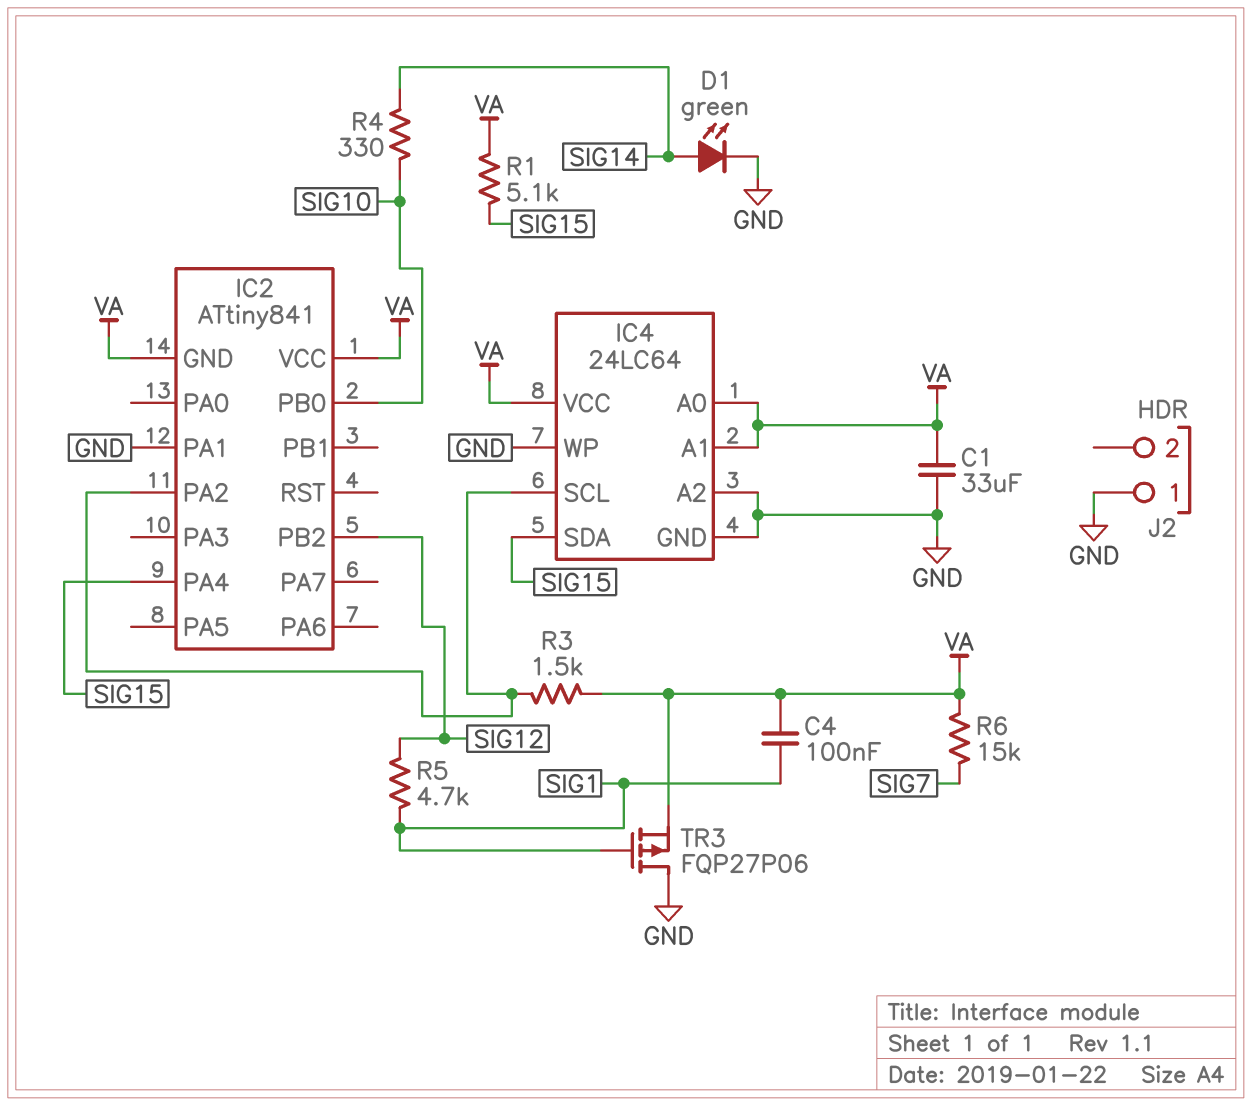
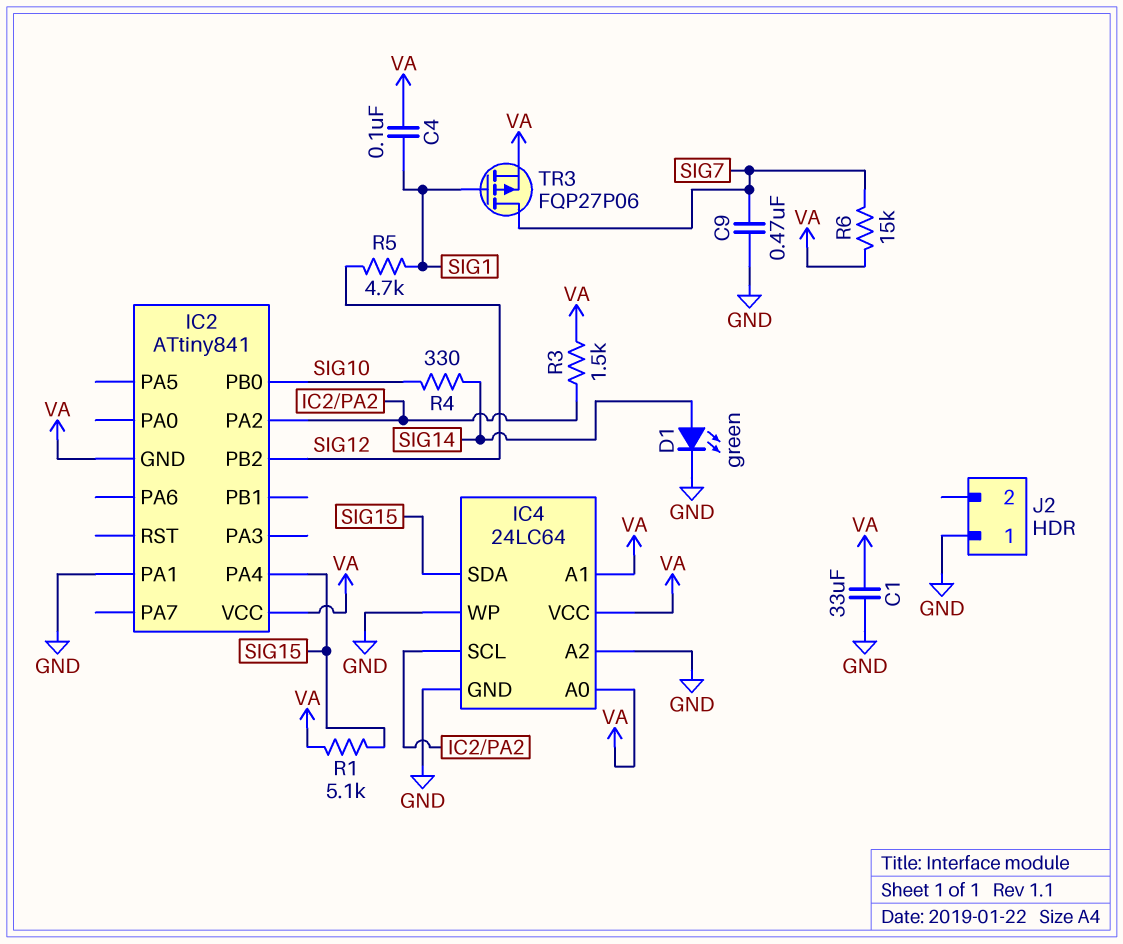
C9: none -> 470nF (GND, SIG7)
TR3: PMOS FQP27P06 (G SIG1, D GND, S VA) -> PMOS FQP27P06 (G SIG1, D SIG7, S VA)

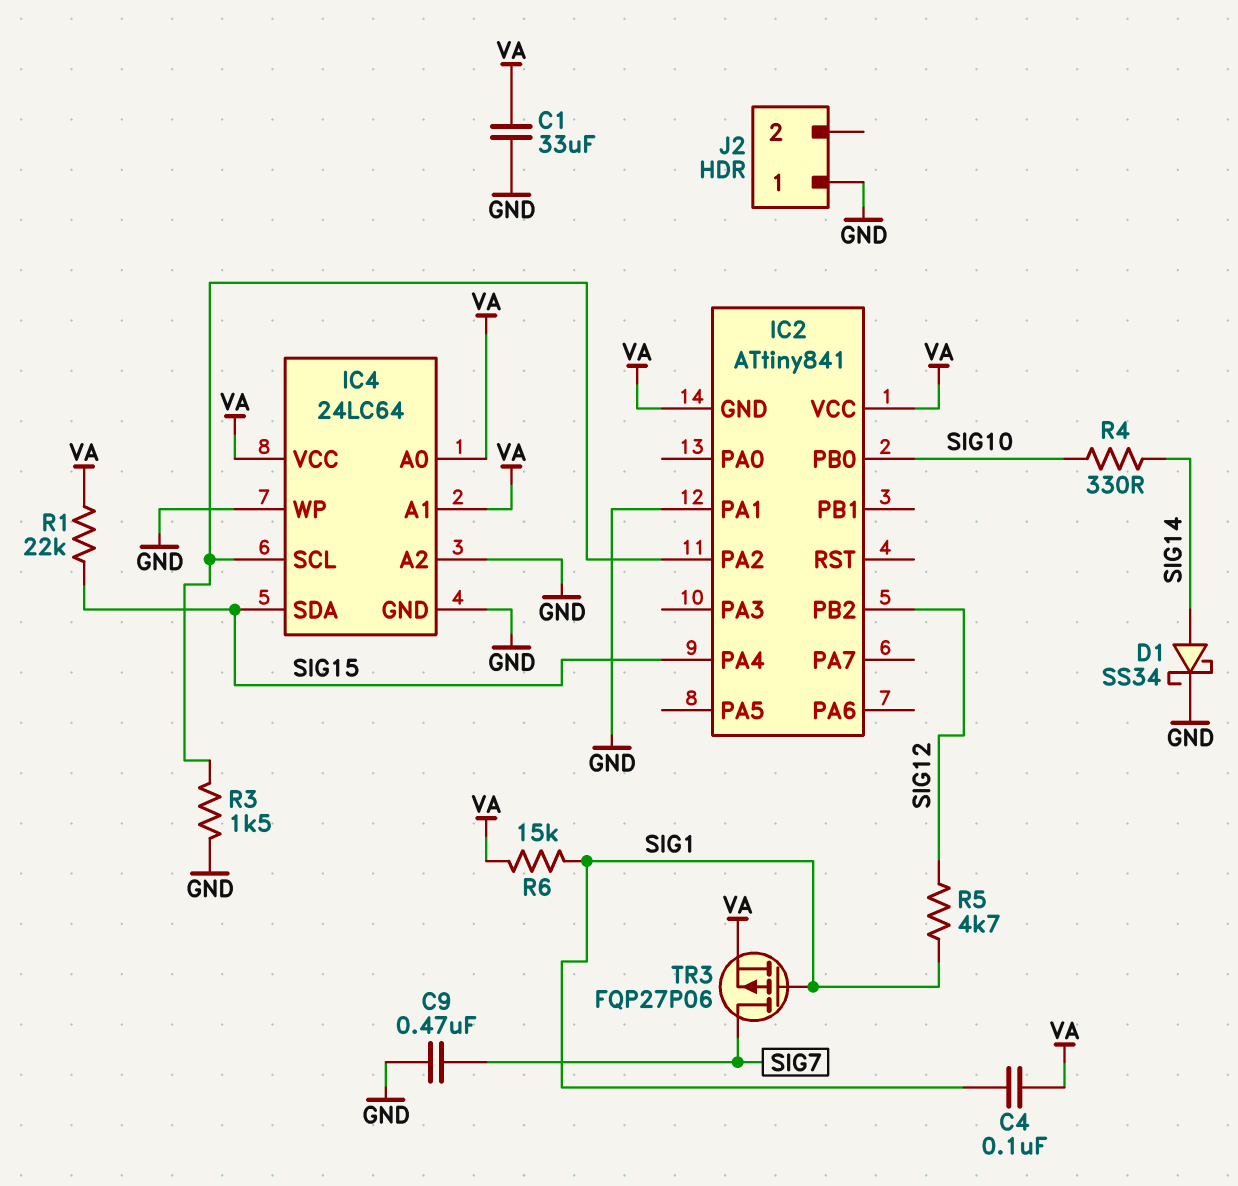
D1: LED green (A SIG14, K GND) -> schottky SS34 (A SIG14, K GND)
R1: 5.1k (SIG15, VA) -> 22k (SIG15, VA)
R3: 1.5k (IC2/PA2, VA) -> 1.5k (GND, IC2/PA2)
R6: 15k (SIG7, VA) -> 15k (SIG1, VA)

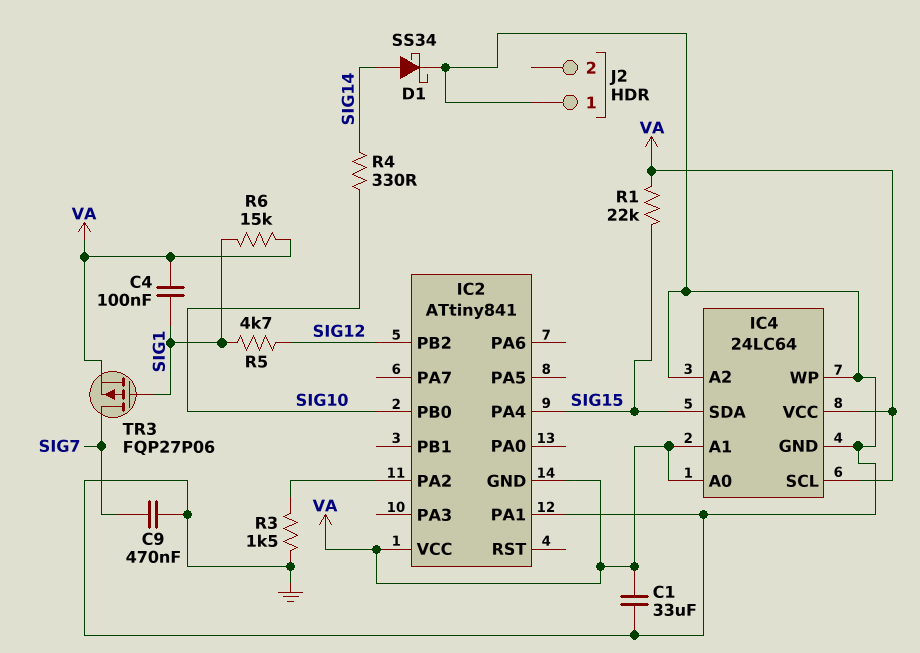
IC4 pin SCL: IC2/PA2 -> VA

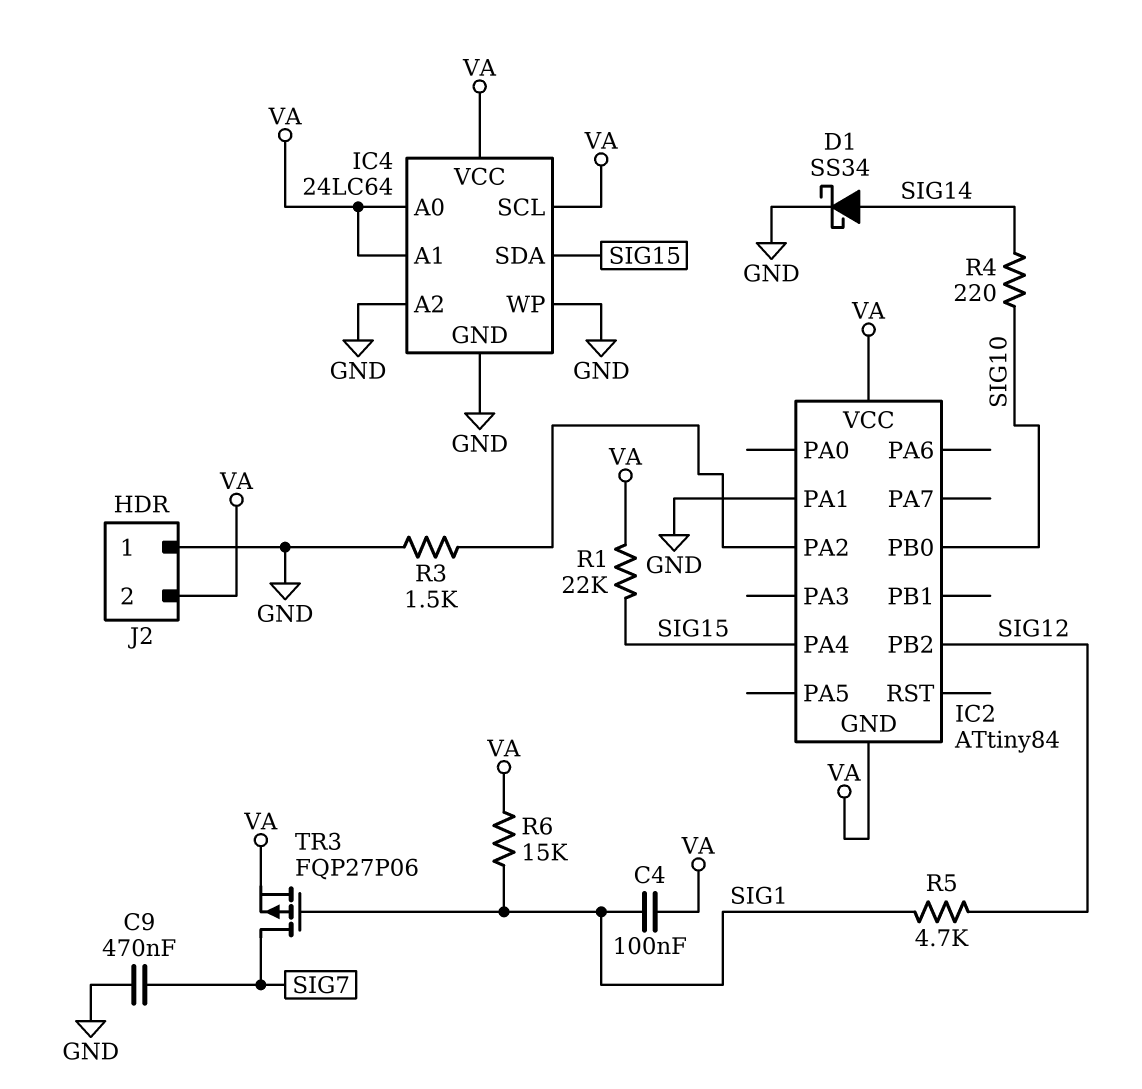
C1: 33uF (GND, VA) -> none
IC2: ATtiny841 -> ATtiny84
J2 pin 2: none -> VA
R4: 330 (SIG10, SIG14) -> 220 (SIG10, SIG14)

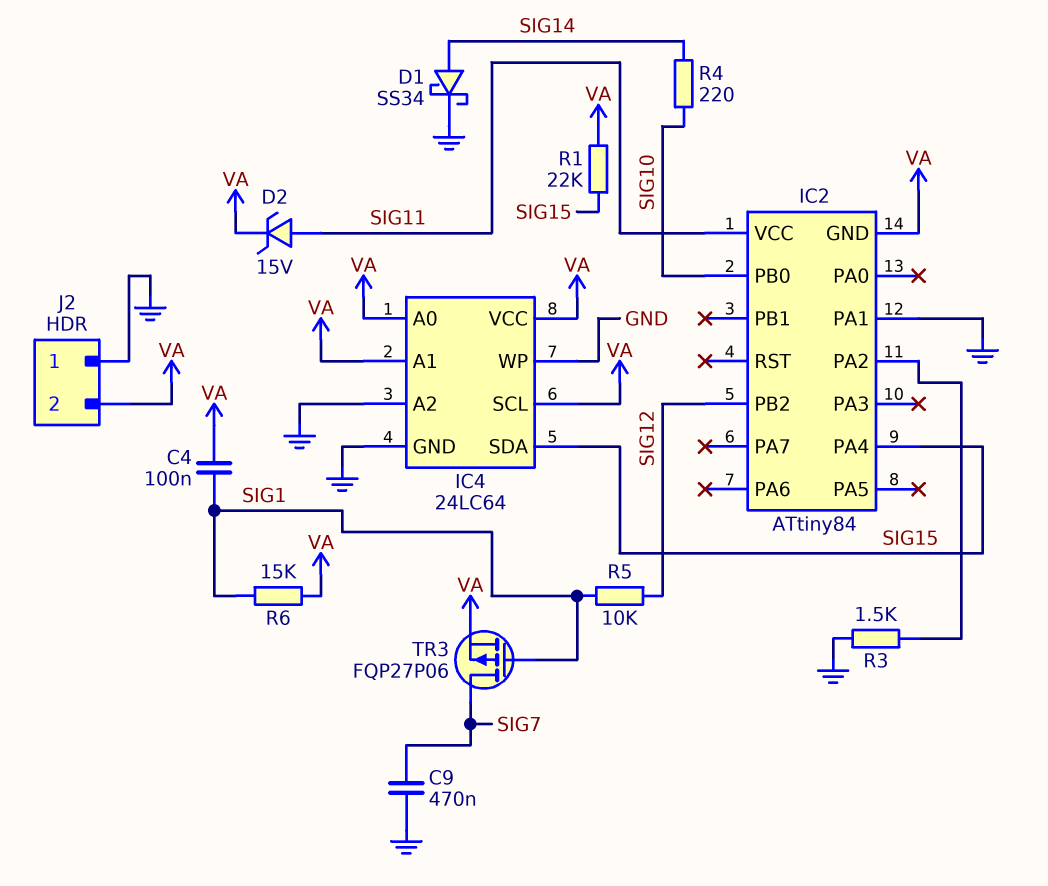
D2: none -> zener 15V (A SIG11, K VA)
IC2 pin VCC: VA -> SIG11
R5: 4.7k (SIG1, SIG12) -> 10k (SIG1, SIG12)

